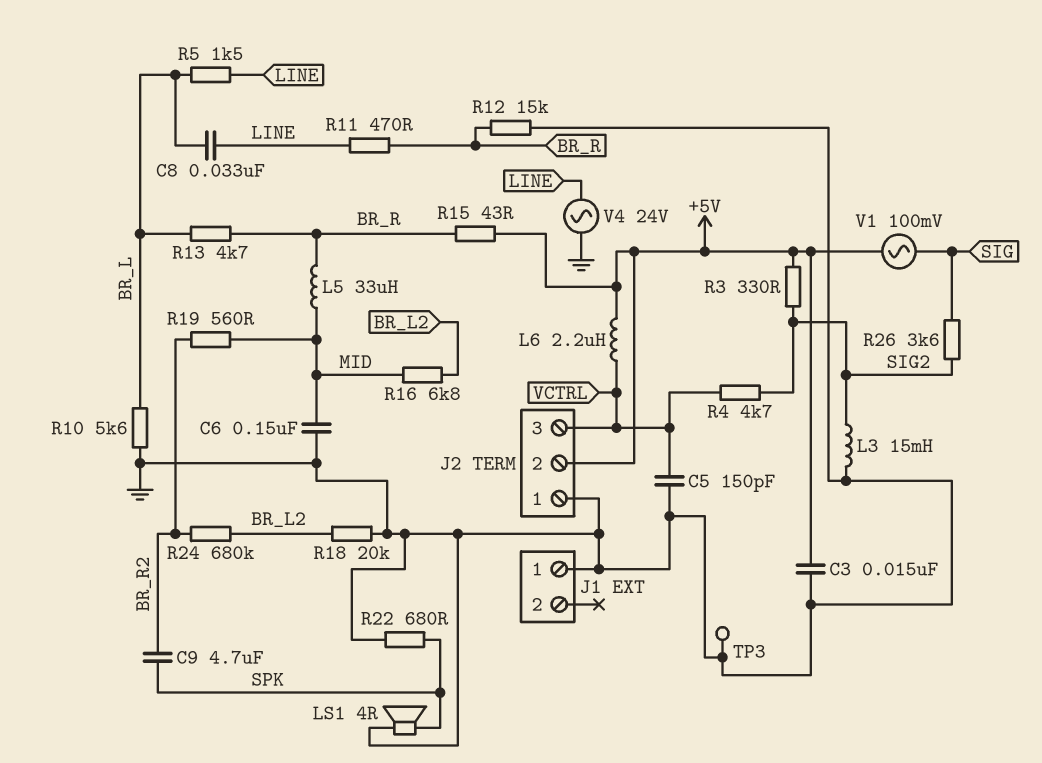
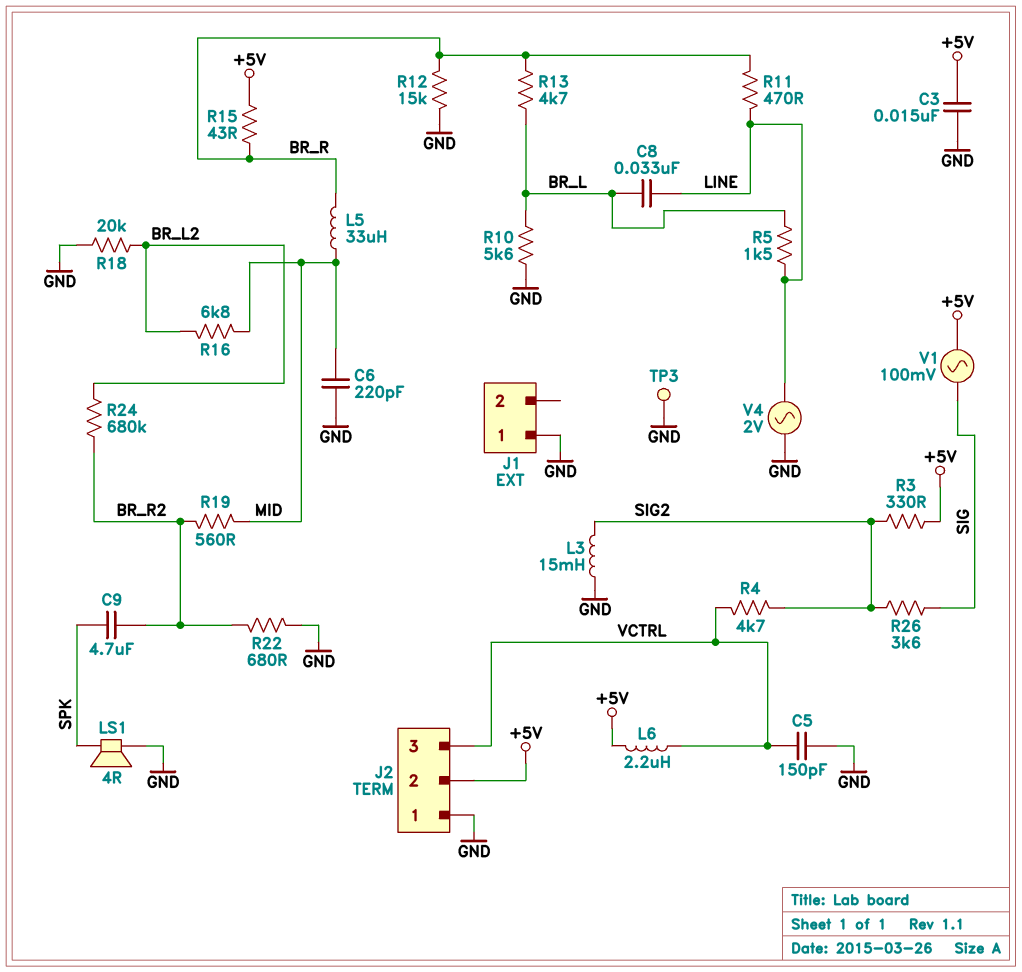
C6: 150nF (GND, MID) -> 220pF (GND, MID)
R22: 680 (GND, SPK) -> 680 (BR_R2, GND)
V4: AC 24V (GND, LINE) -> AC 2V (GND, LINE)

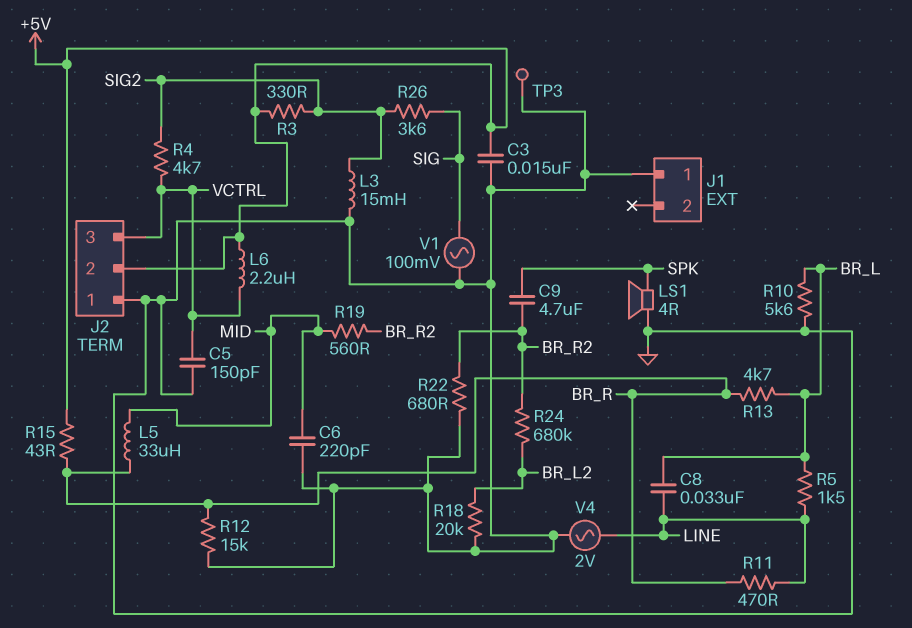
R16: 6.8k (BR_L2, MID) -> none
V1: AC 100mV (+5V, SIG) -> AC 100mV (GND, SIG)

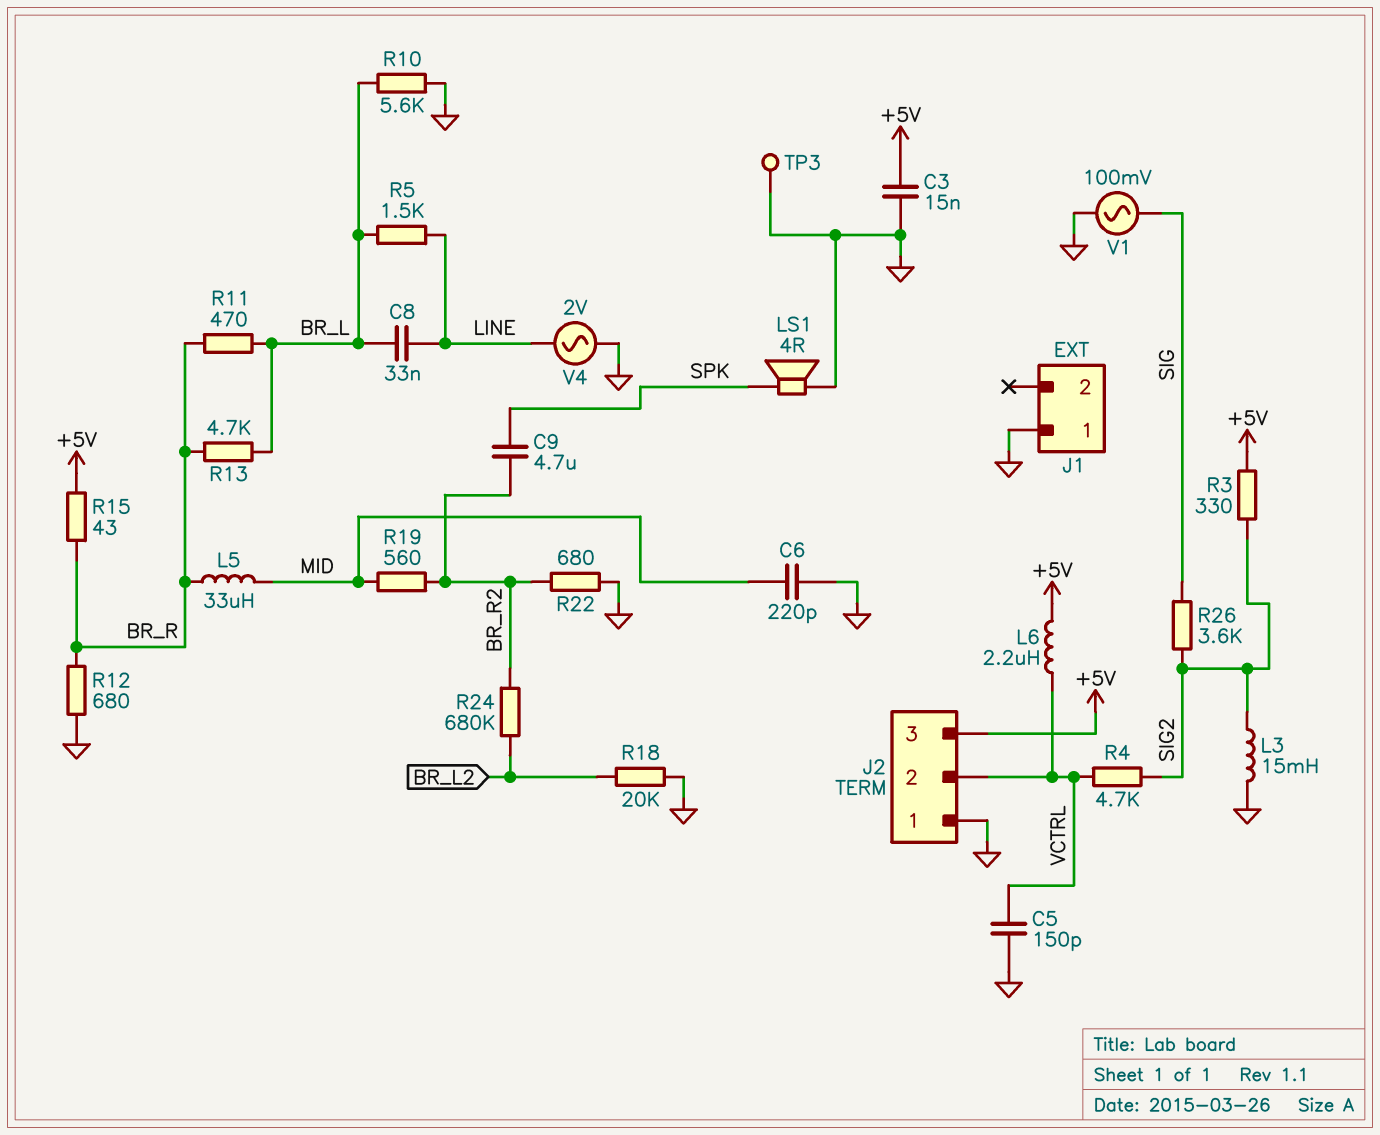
J2 pin 2: +5V -> VCTRL
J2 pin 3: VCTRL -> +5V
R11: 470 (BR_R, LINE) -> 470 (BR_L, BR_R)
R12: 15k (BR_R, GND) -> 680 (BR_R, GND)

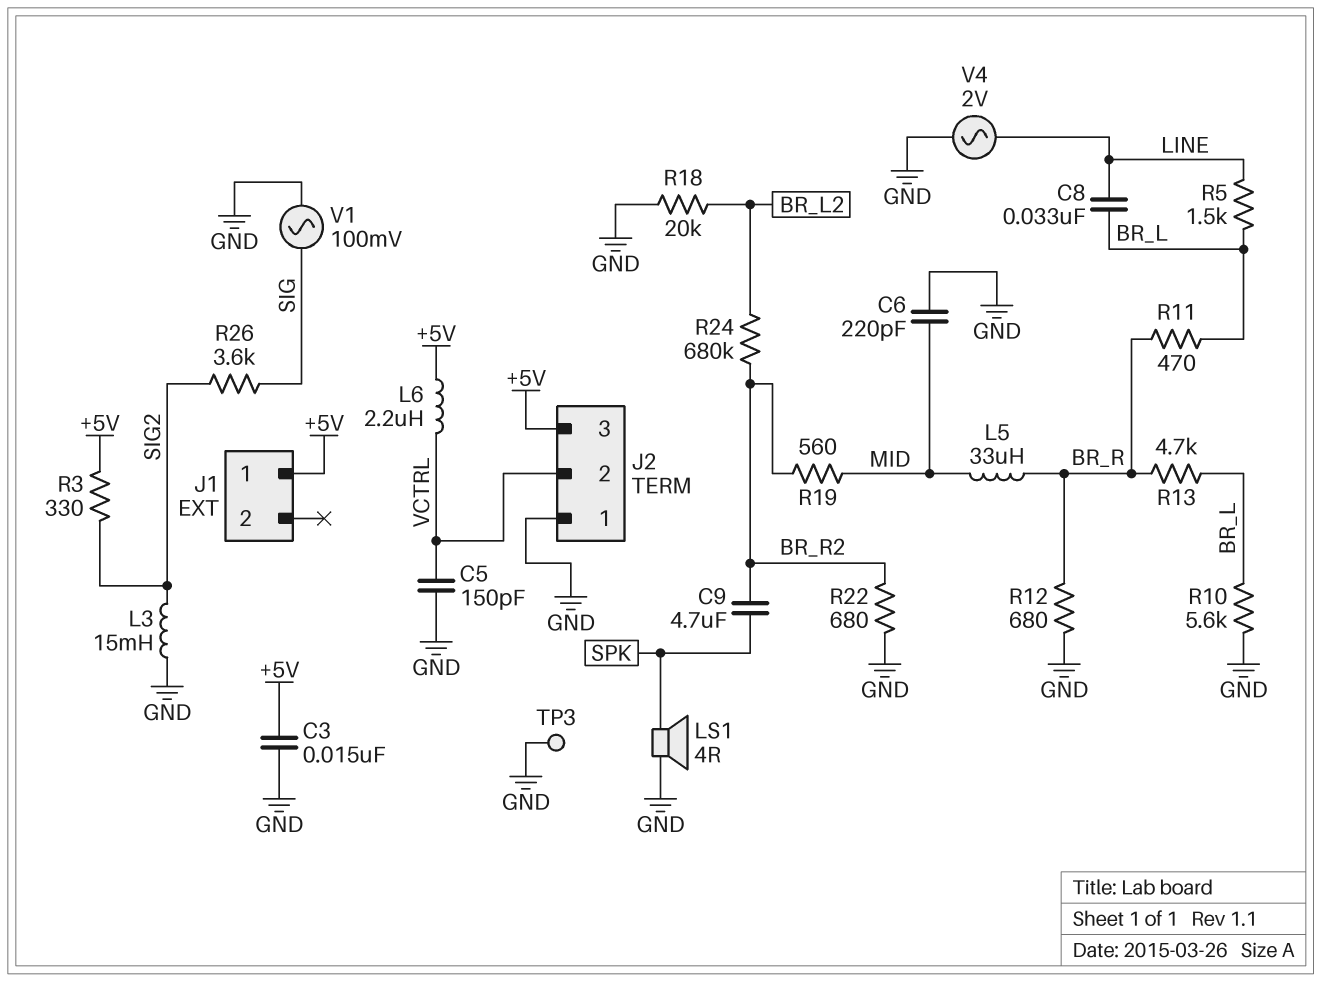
J1 pin 1: GND -> +5V
R4: 4.7k (SIG2, VCTRL) -> none
R15: 43 (+5V, BR_R) -> none

